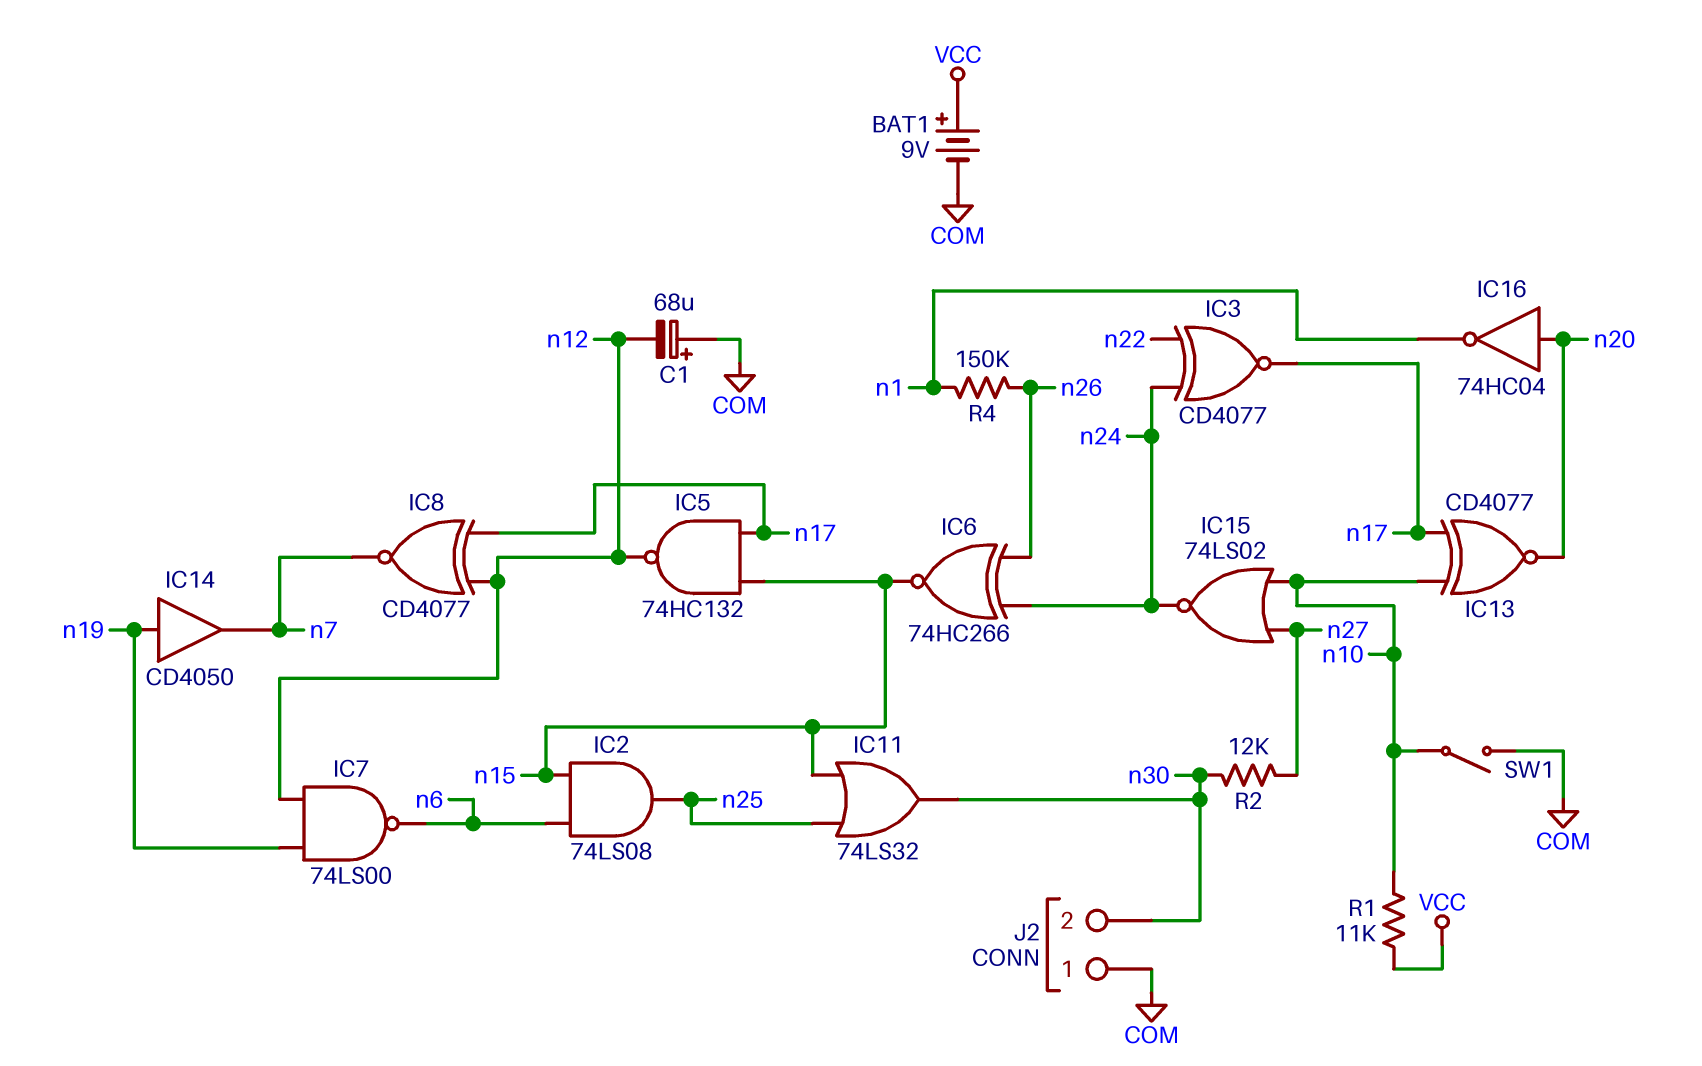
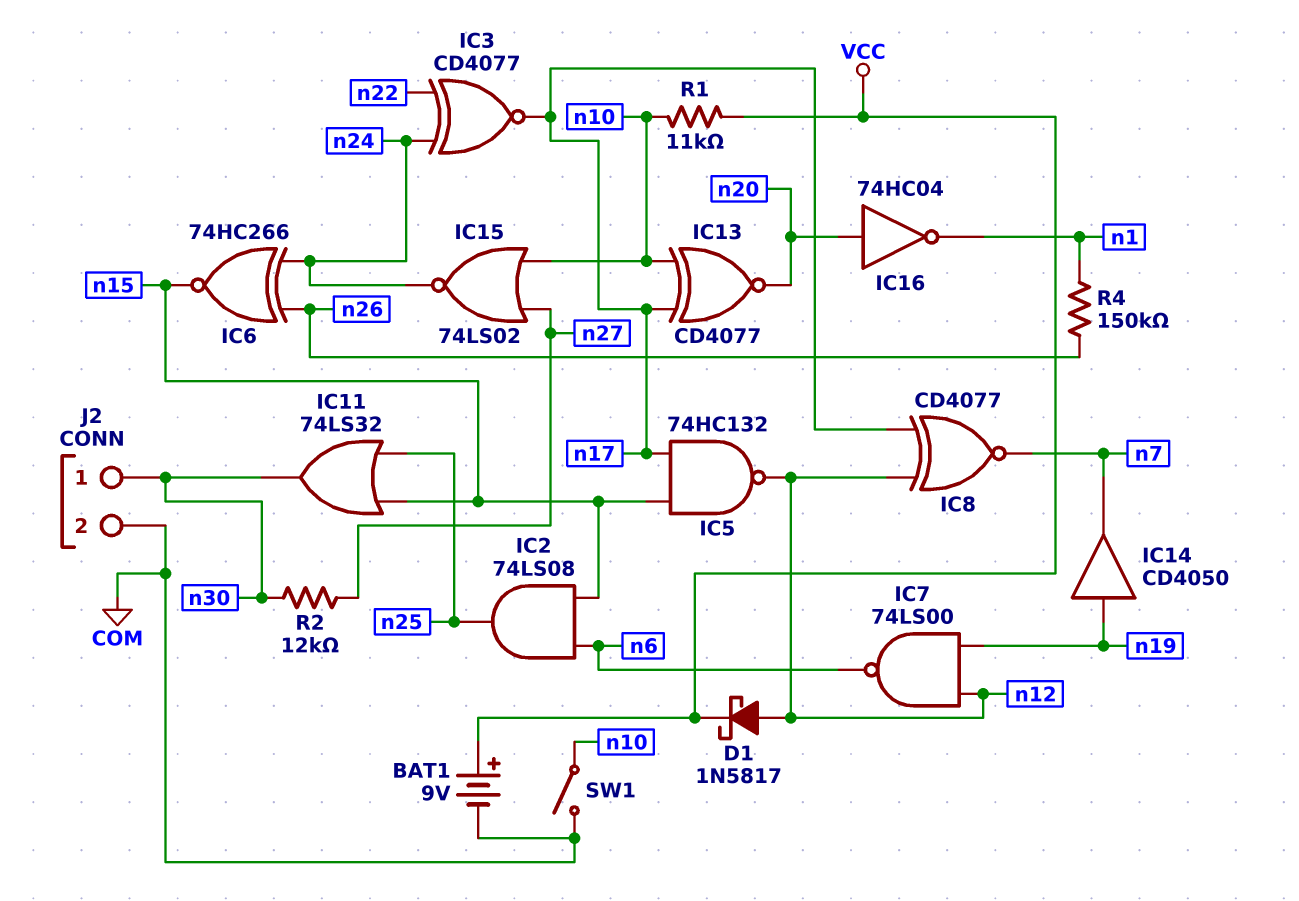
C1: 68uF (plus COM, minus n12) -> none
D1: none -> schottky 1N5817 (A n12, K VCC)
J2 pin 1: COM -> n30
J2 pin 2: n30 -> COM

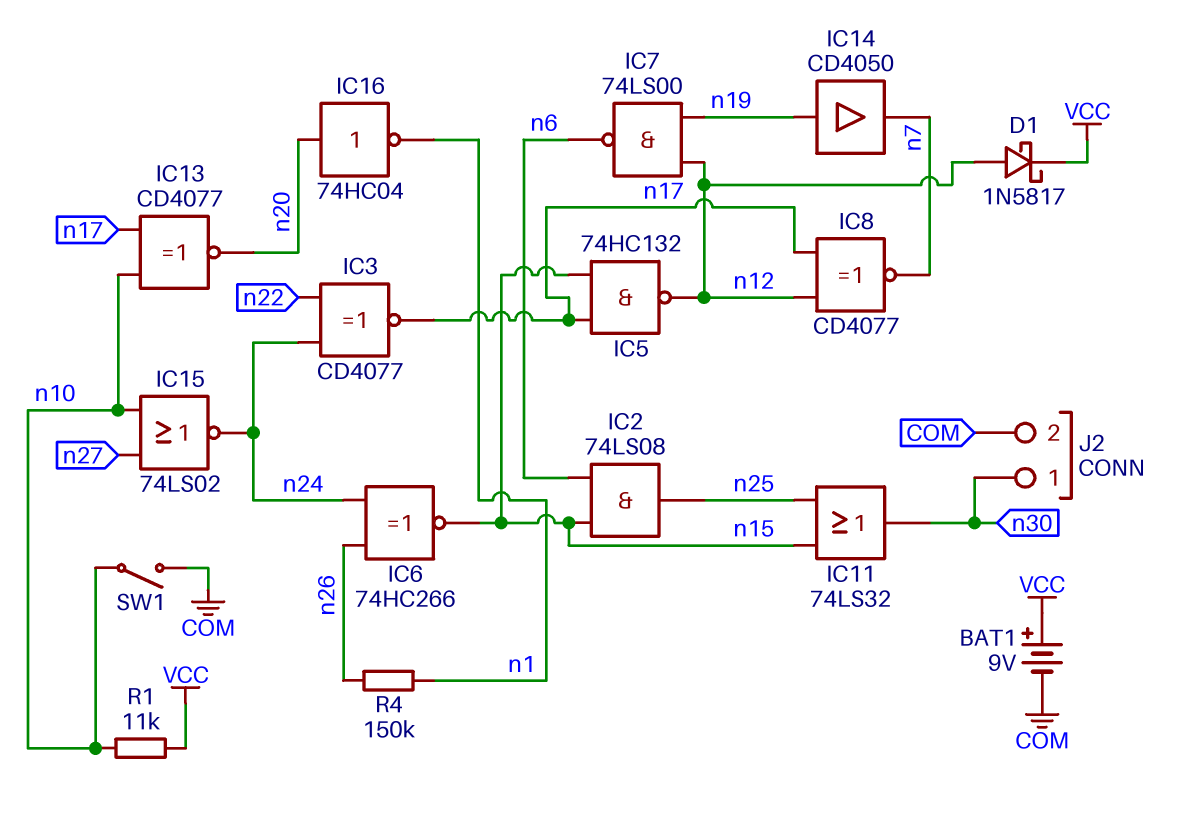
R2: 12k (n27, n30) -> none

